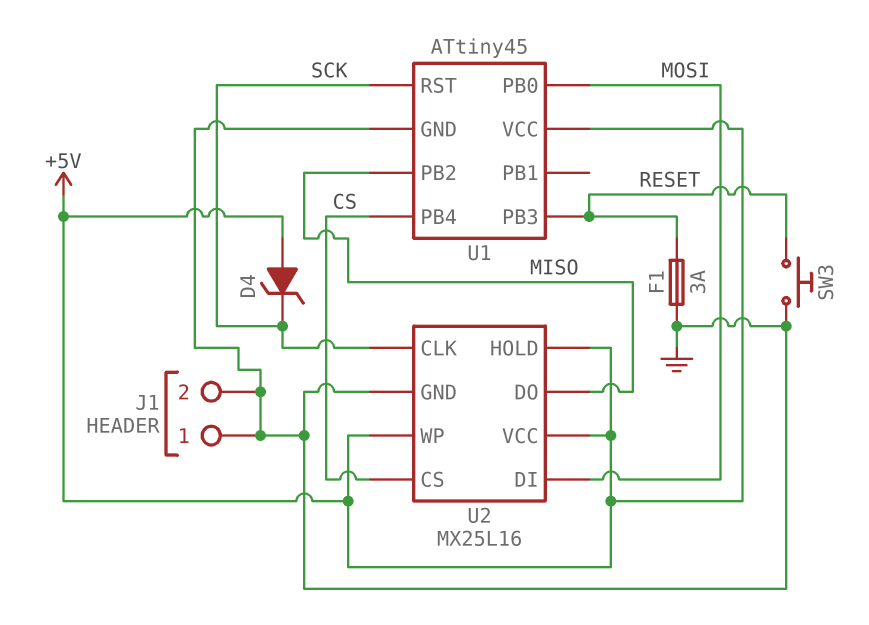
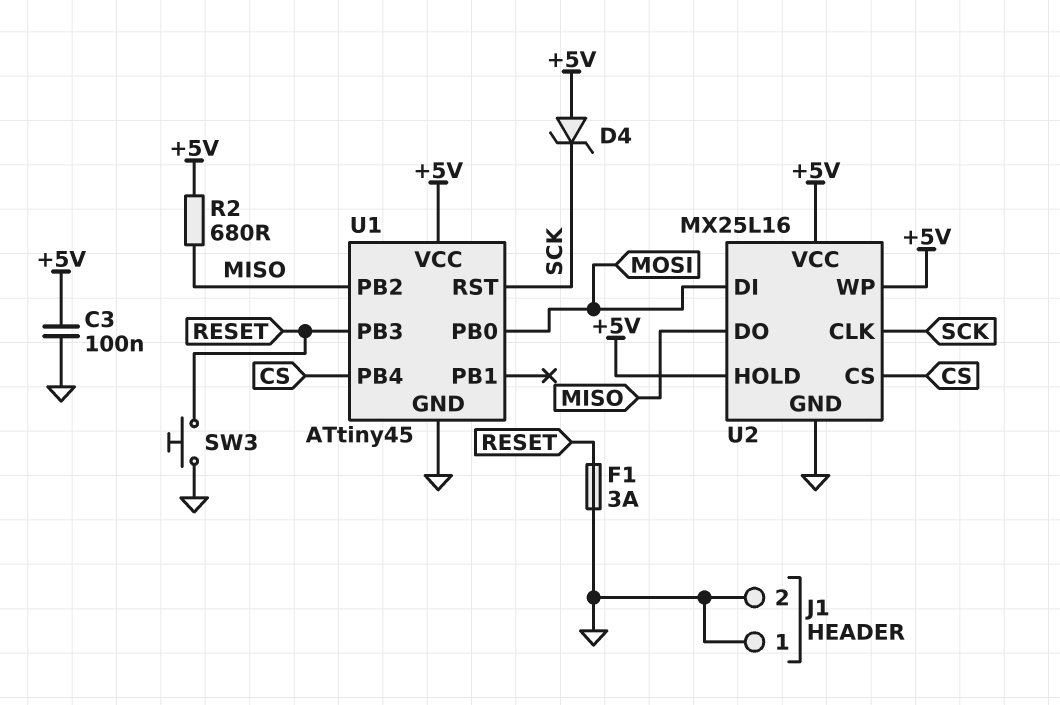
C3: none -> 100nF (+5V, GND)
R2: none -> 680 (+5V, MISO)

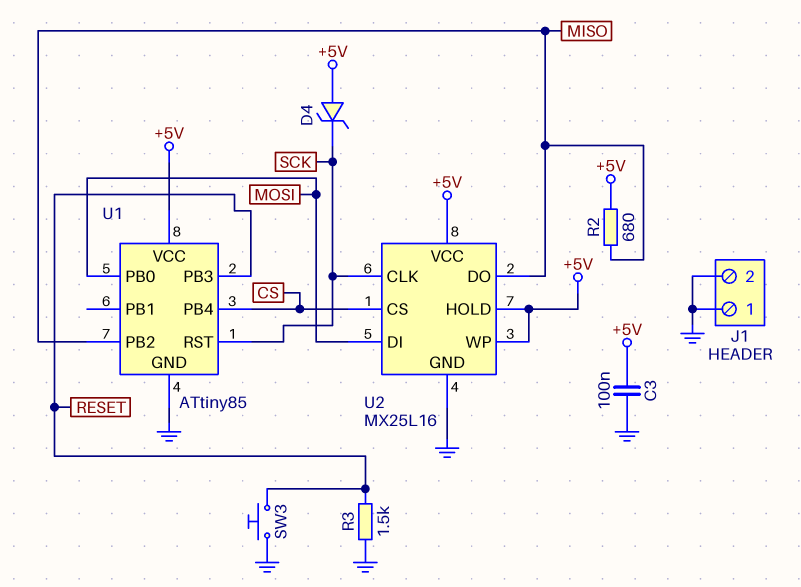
F1: 3A (GND, RESET) -> none
R3: none -> 1.5k (GND, RESET)
U1: ATtiny45 -> ATtiny85

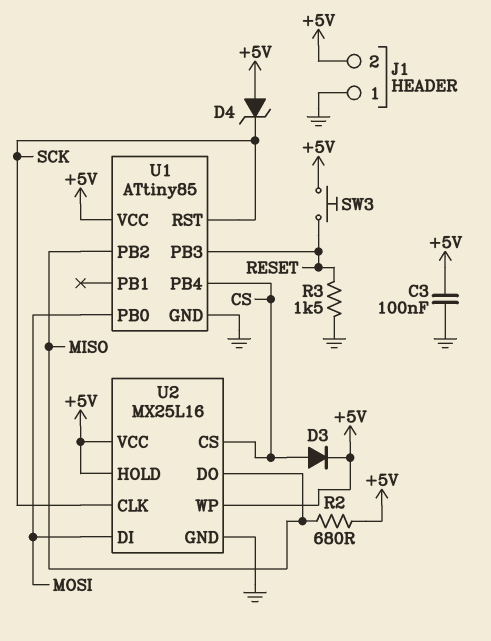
D3: none -> diode (A CS, K +5V)
J1 pin 2: GND -> +5V
SW3: button (GND, RESET) -> button (+5V, RESET)

